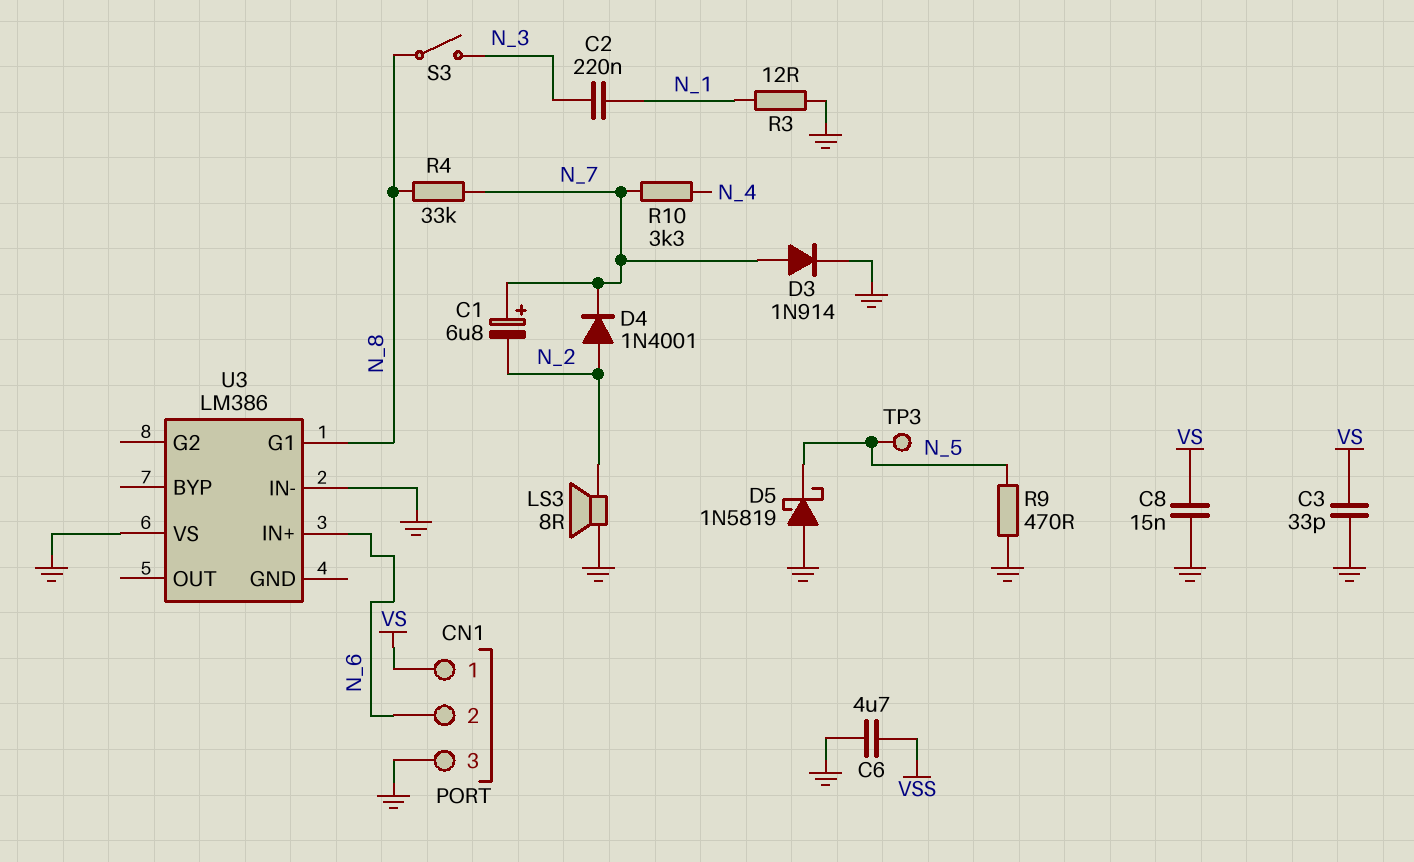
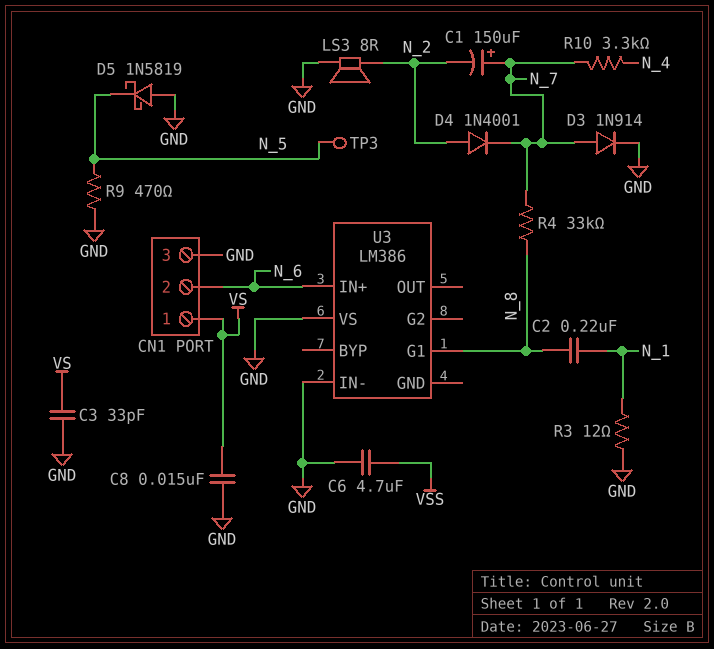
C1: 6.8uF (plus N_7, minus N_2) -> 150uF (plus N_7, minus N_2)
C2: 220nF (N_1, N_3) -> 220nF (N_1, N_8)
S3: switch (N_3, N_8) -> none

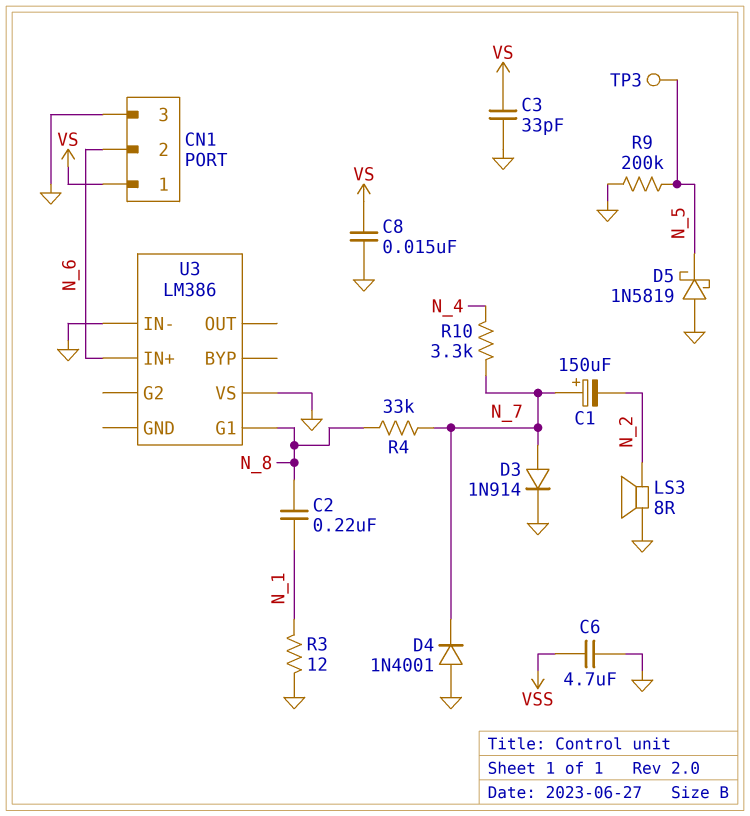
D4: diode 1N4001 (A N_2, K N_7) -> diode 1N4001 (A GND, K N_7)
R9: 470 (GND, N_5) -> 200k (GND, N_5)

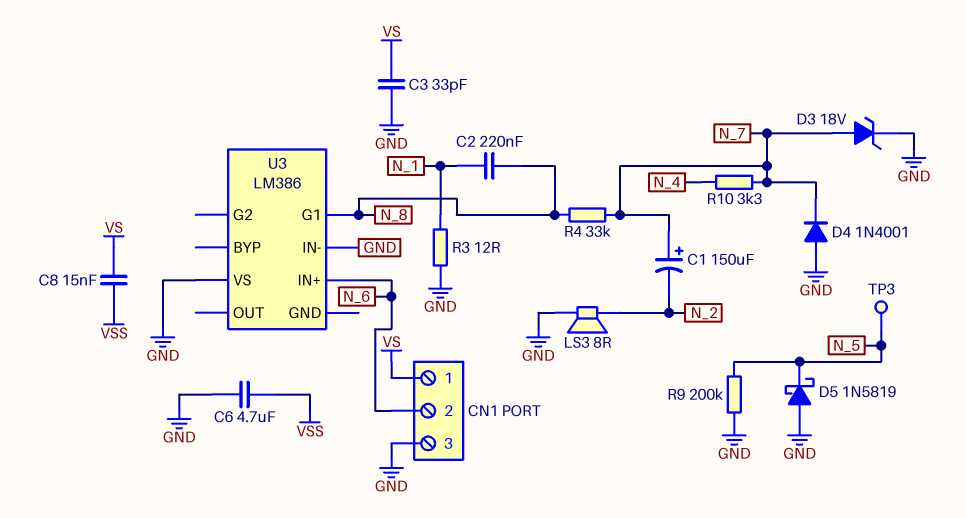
C8: 15nF (GND, VS) -> 15nF (VS, VSS)
D3: diode 1N914 (A N_7, K GND) -> zener 18V (A N_7, K GND)

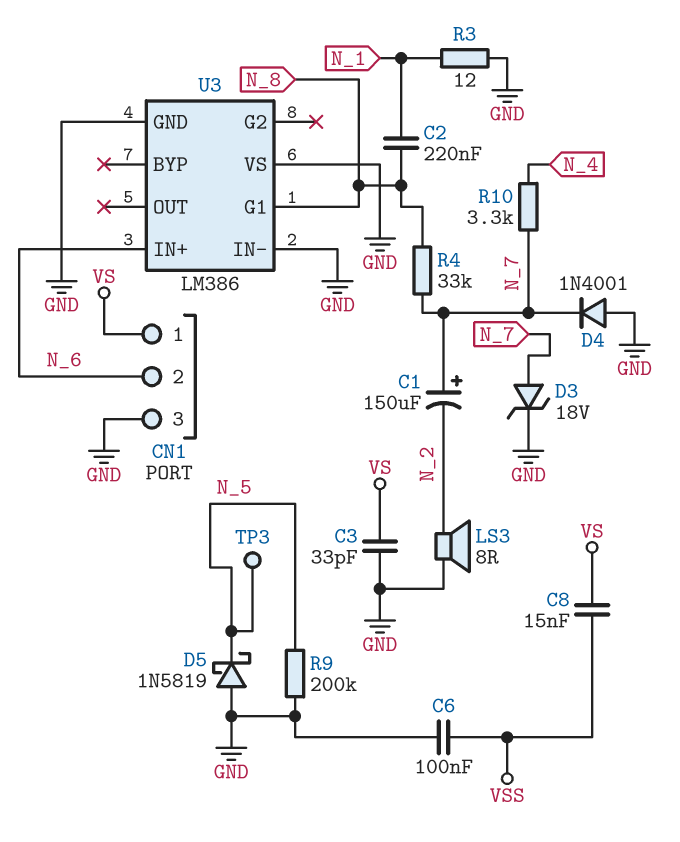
C6: 4.7uF (GND, VSS) -> 100nF (GND, VSS)
U3 pin GND: none -> GND

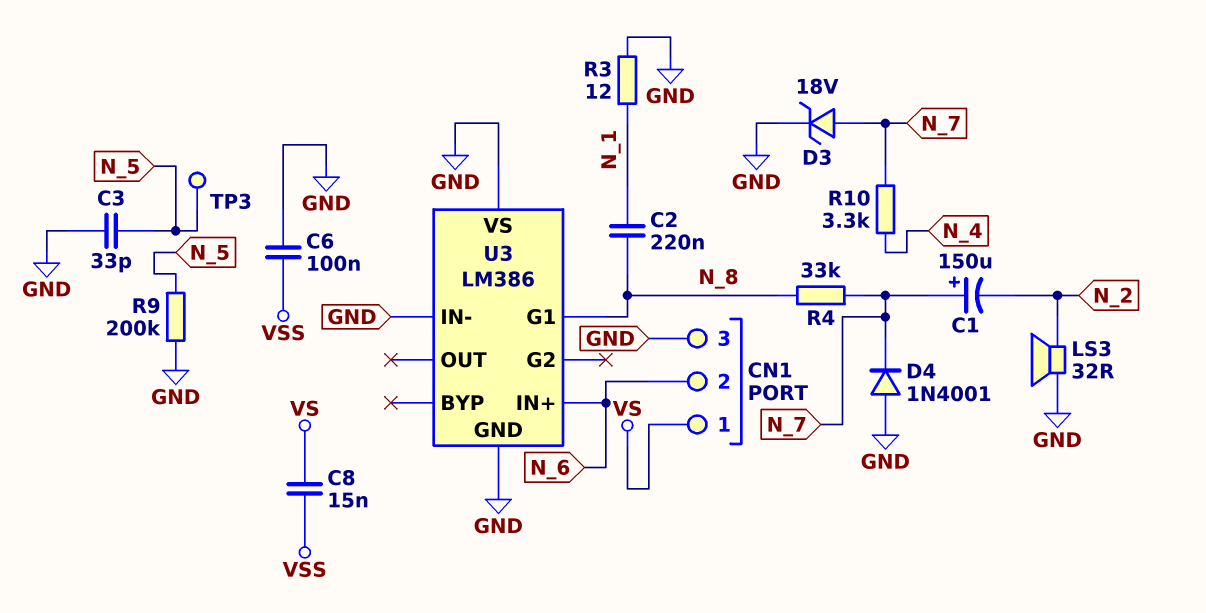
C3: 33pF (GND, VS) -> 33pF (GND, N_5)
D5: schottky 1N5819 (A GND, K N_5) -> none
LS3: speaker 8R (GND, N_2) -> speaker 32R (GND, N_2)

